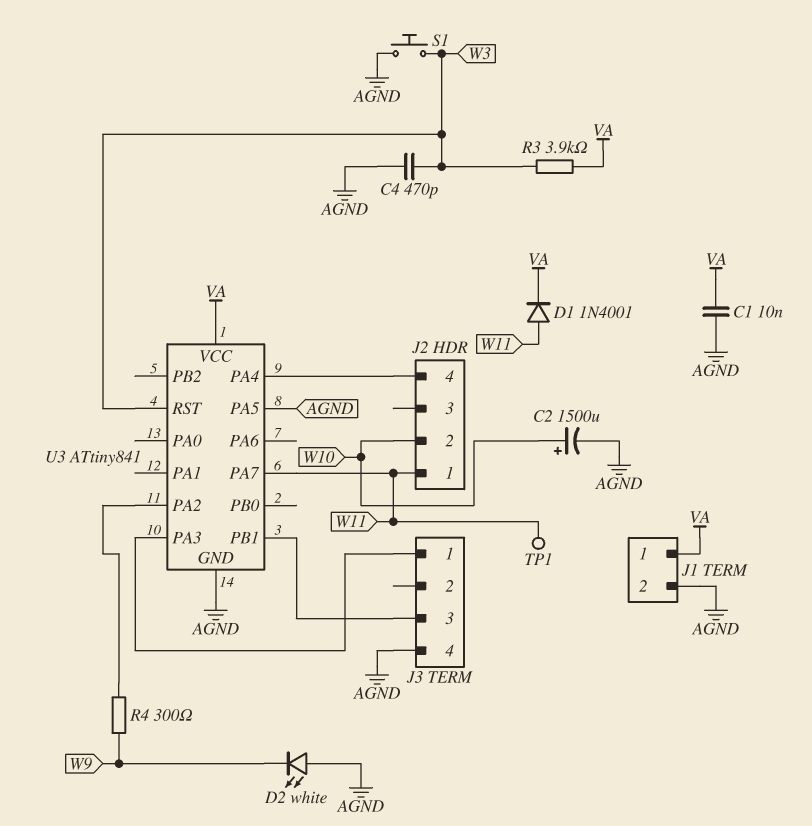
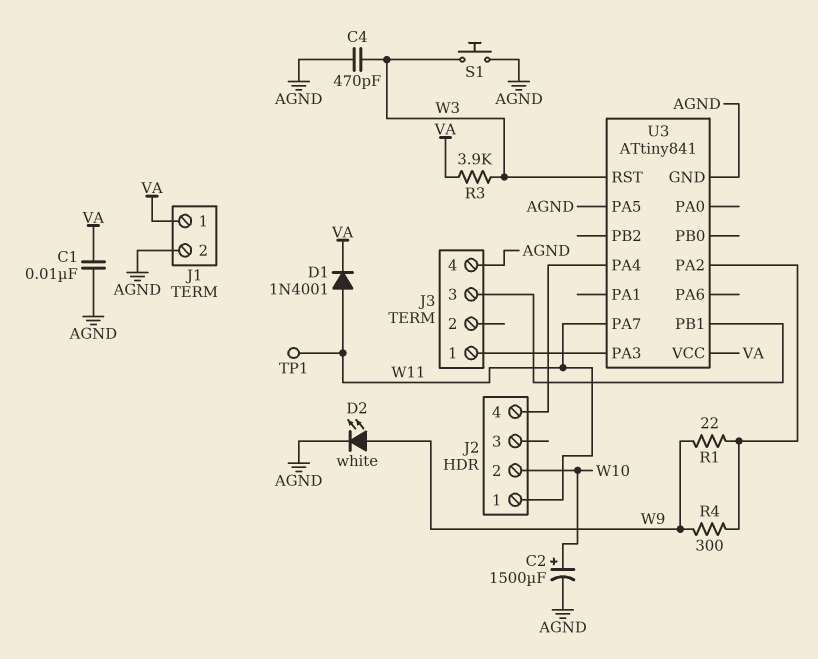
D2: LED white (A AGND, K W9) -> LED white (A W9, K AGND)
R1: none -> 22 (U3/PA2, W9)

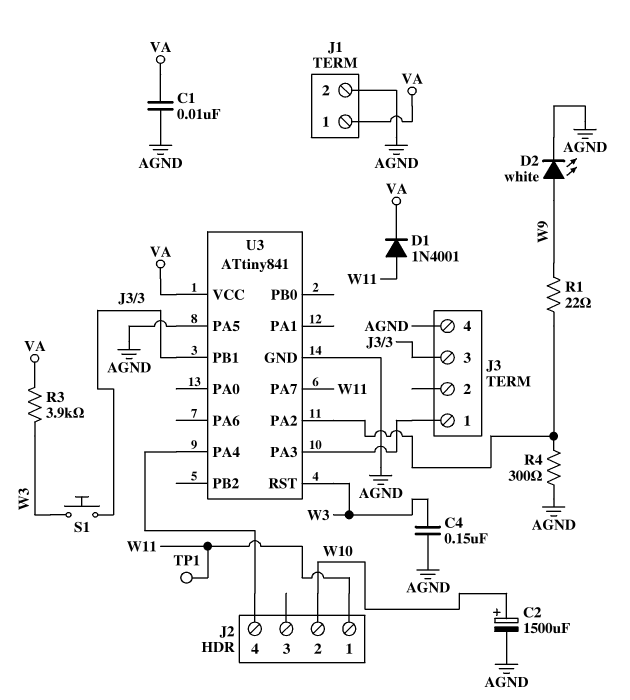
C4: 470pF (AGND, W3) -> 150nF (AGND, W3)
R4: 300 (U3/PA2, W9) -> 300 (AGND, U3/PA2)
S1: button (AGND, W3) -> button (J3/3, W3)

